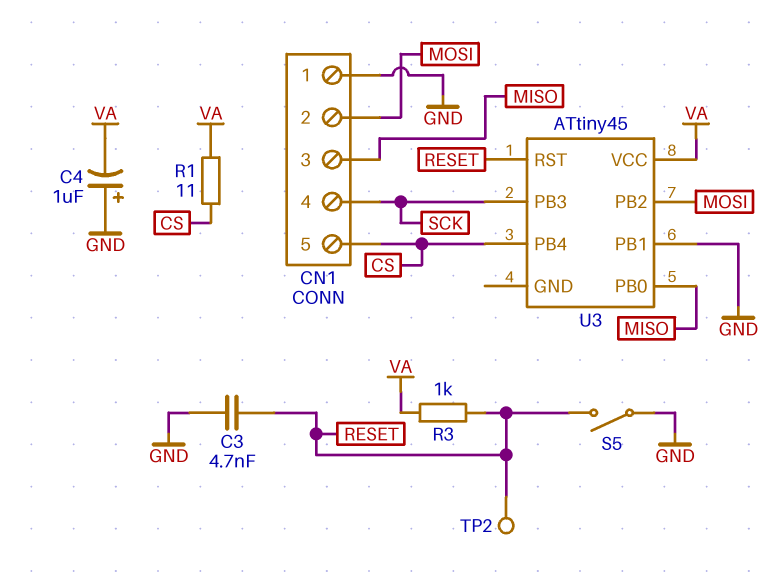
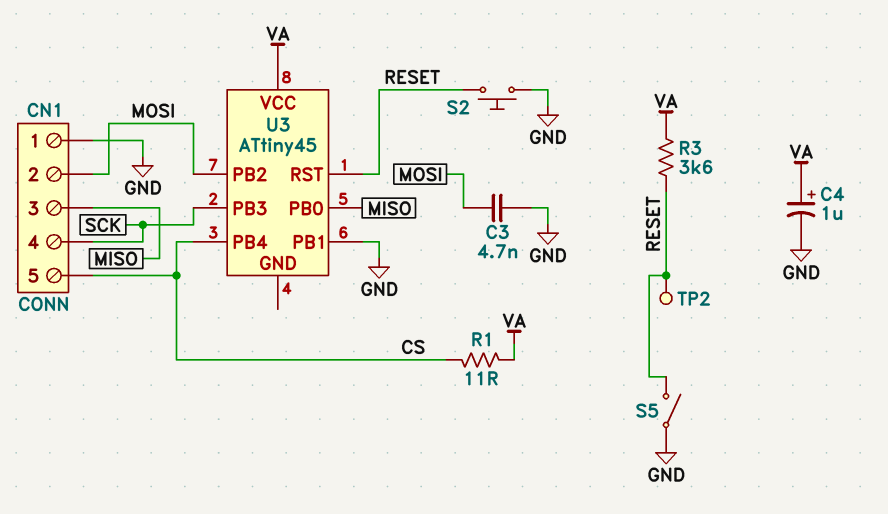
C3: 4.7nF (GND, RESET) -> 4.7nF (GND, MOSI)
C4: 1uF (plus GND, minus VA) -> 1uF (plus VA, minus GND)
R3: 1k (RESET, VA) -> 3.6k (RESET, VA)
S2: none -> button (GND, RESET)

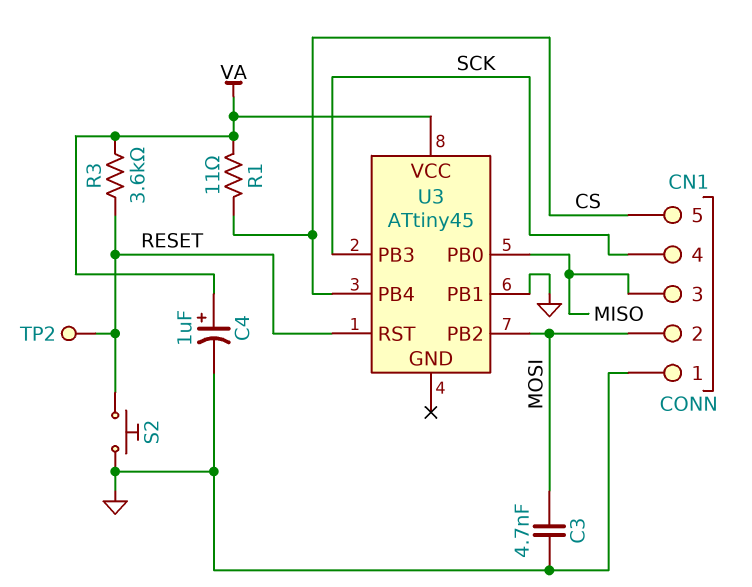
S5: switch (GND, RESET) -> none

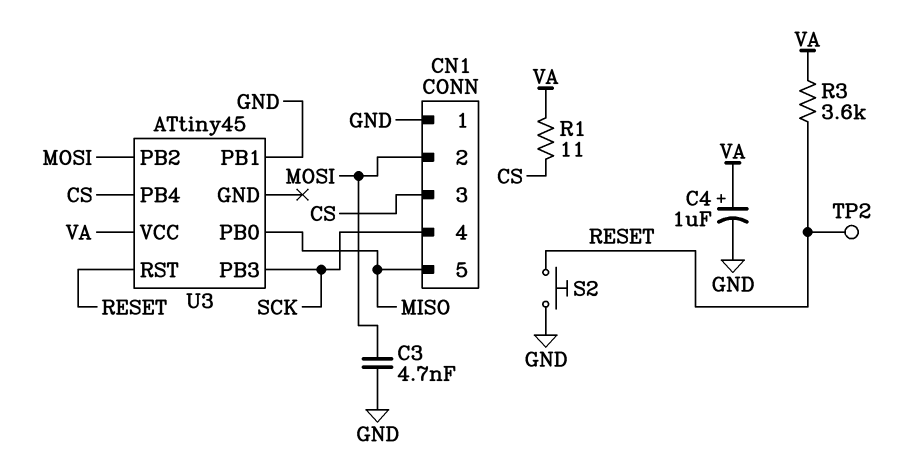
CN1 pin 3: MISO -> CS
CN1 pin 5: CS -> MISO

